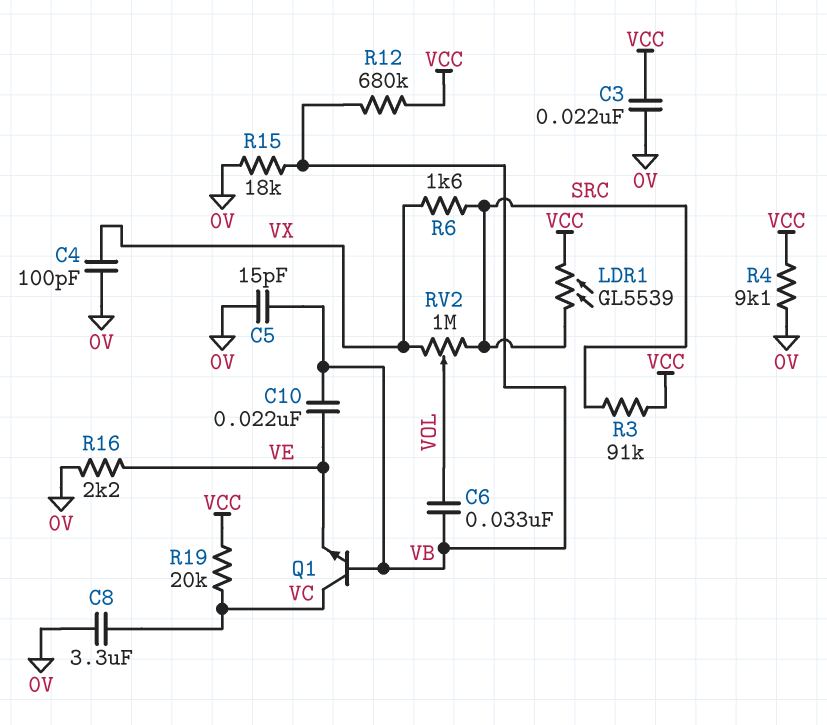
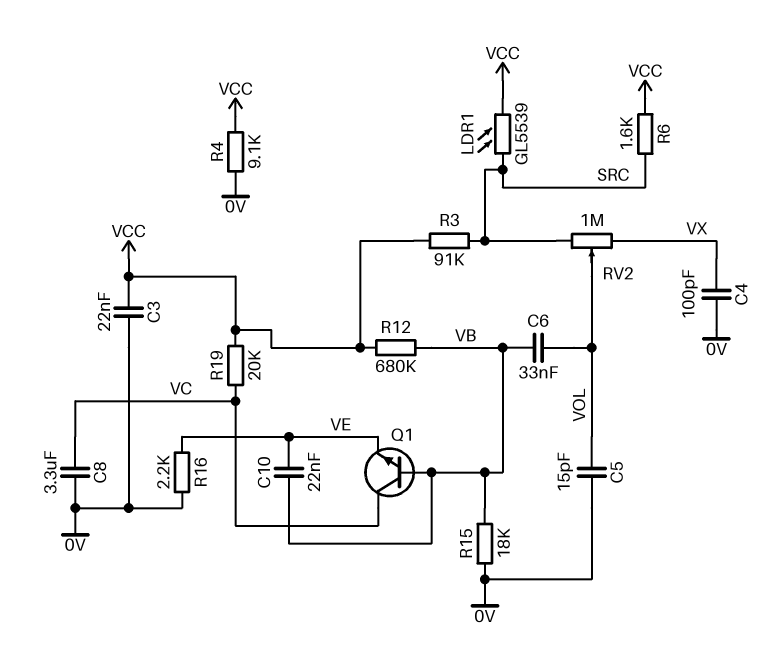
C5: 15pF (0V, VB) -> 15pF (0V, VOL)
R6: 1.6k (SRC, VX) -> 1.6k (SRC, VCC)

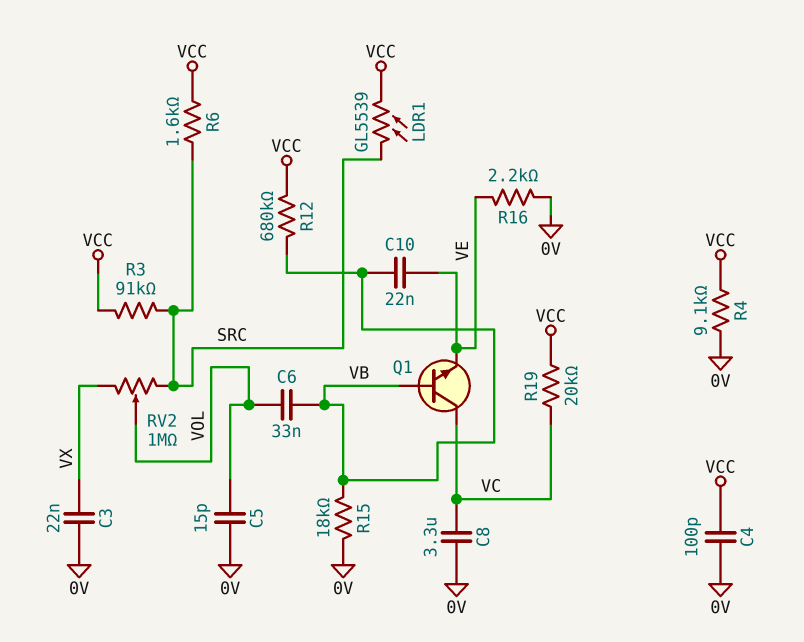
C3: 22nF (0V, VCC) -> 22nF (0V, VX)
C4: 100pF (0V, VX) -> 100pF (0V, VCC)

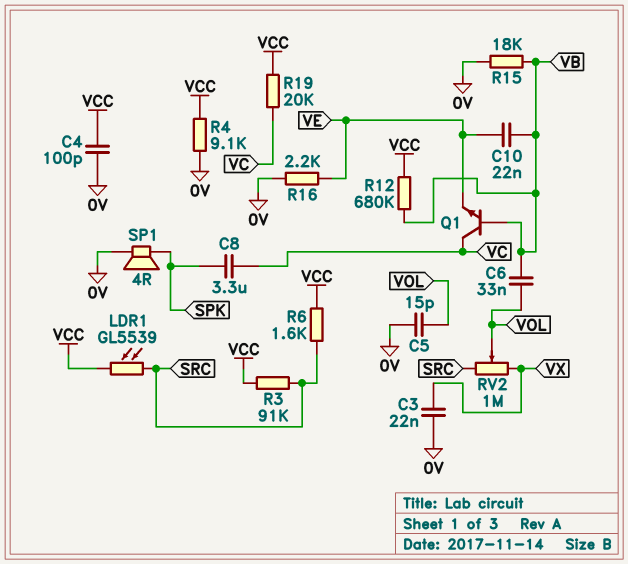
C8: 3.3uF (0V, VC) -> 3.3uF (SPK, VC)
SP1: none -> speaker 4R (0V, SPK)

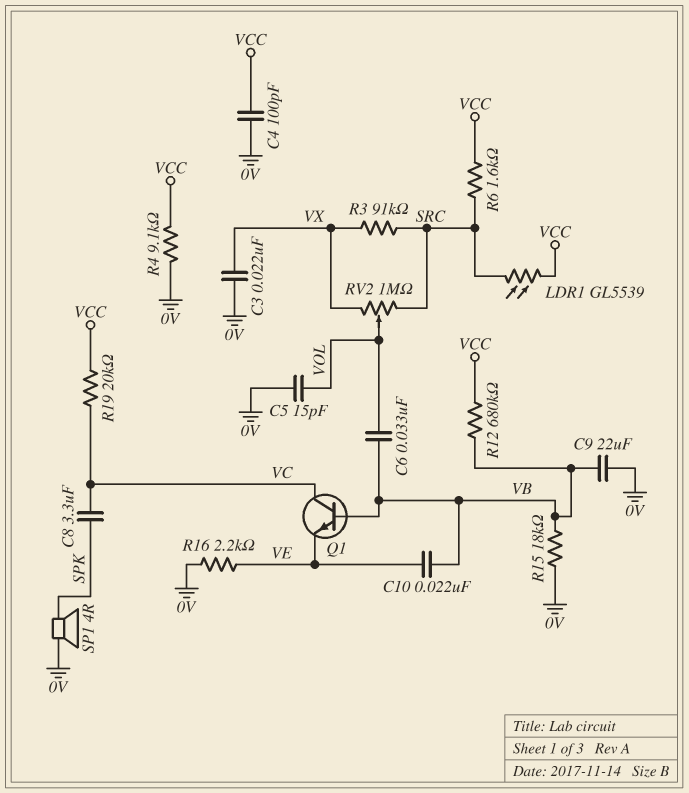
C9: none -> 22uF (0V, VB)
R3: 91k (SRC, VCC) -> 91k (SRC, VX)

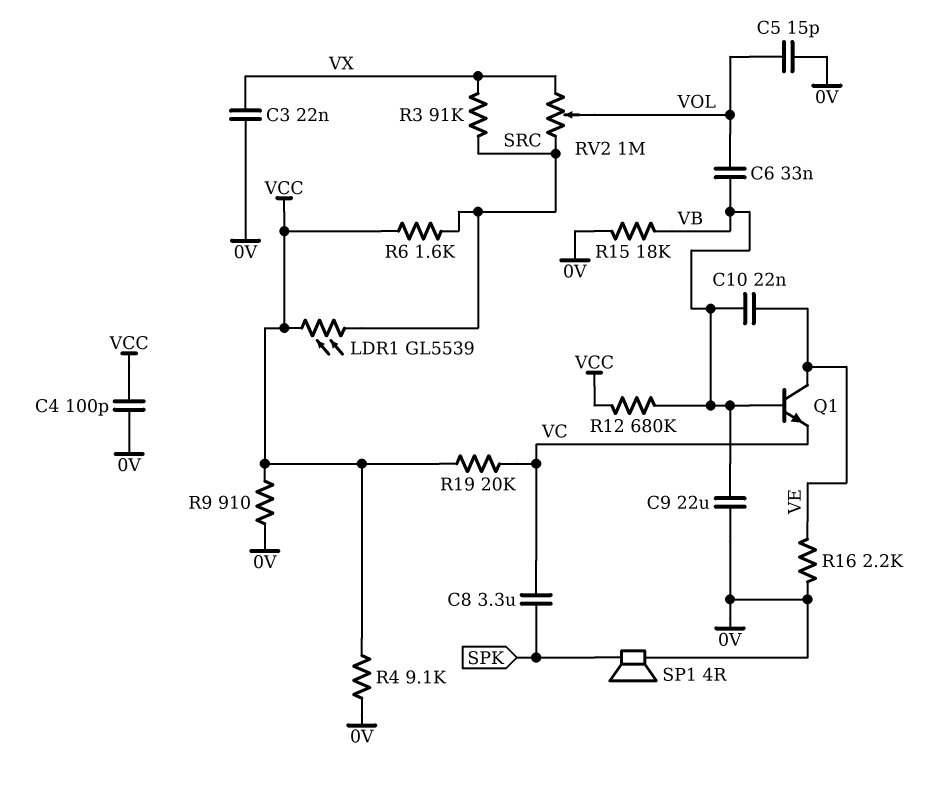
Q1: NPN (B VB, C VC, E VE) -> NPN (B VB, C VE, E VC)
R9: none -> 910 (0V, VCC)

